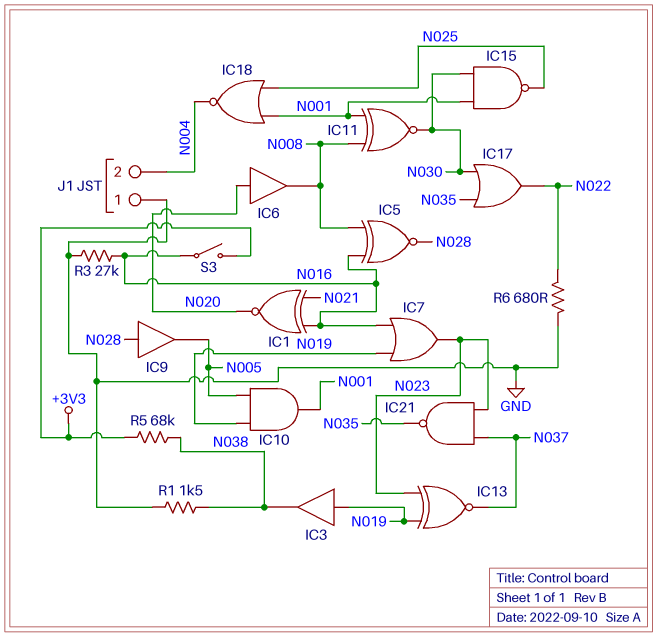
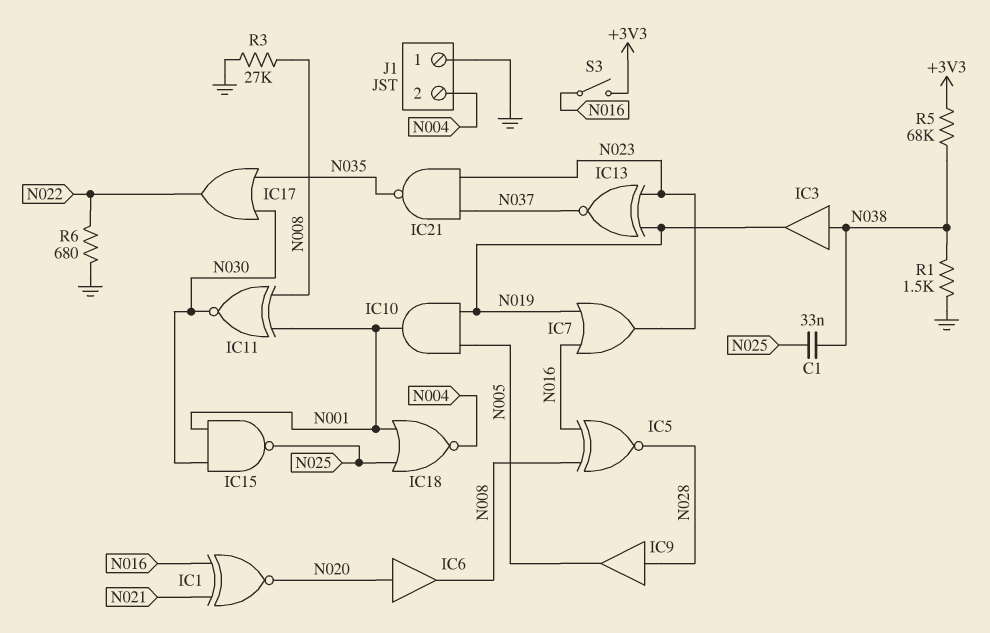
C1: none -> 33nF (N025, N038)
IC3: buffer (in N019, out N038) -> buffer (in N038, out N019)
R3: 27k (GND, N016) -> 27k (GND, N008)

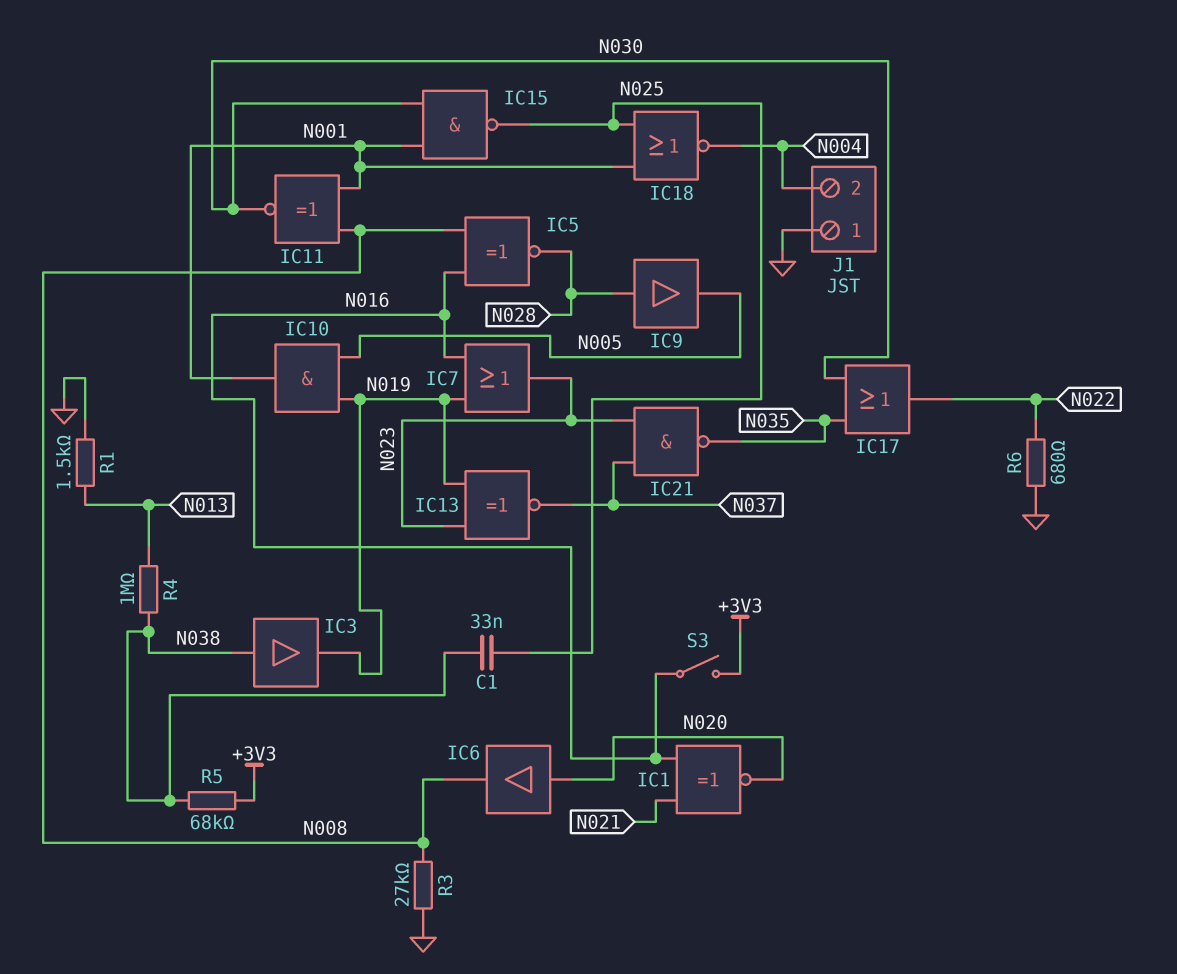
R1: 1.5k (GND, N038) -> 1.5k (GND, N013)
R4: none -> 1M (N013, N038)

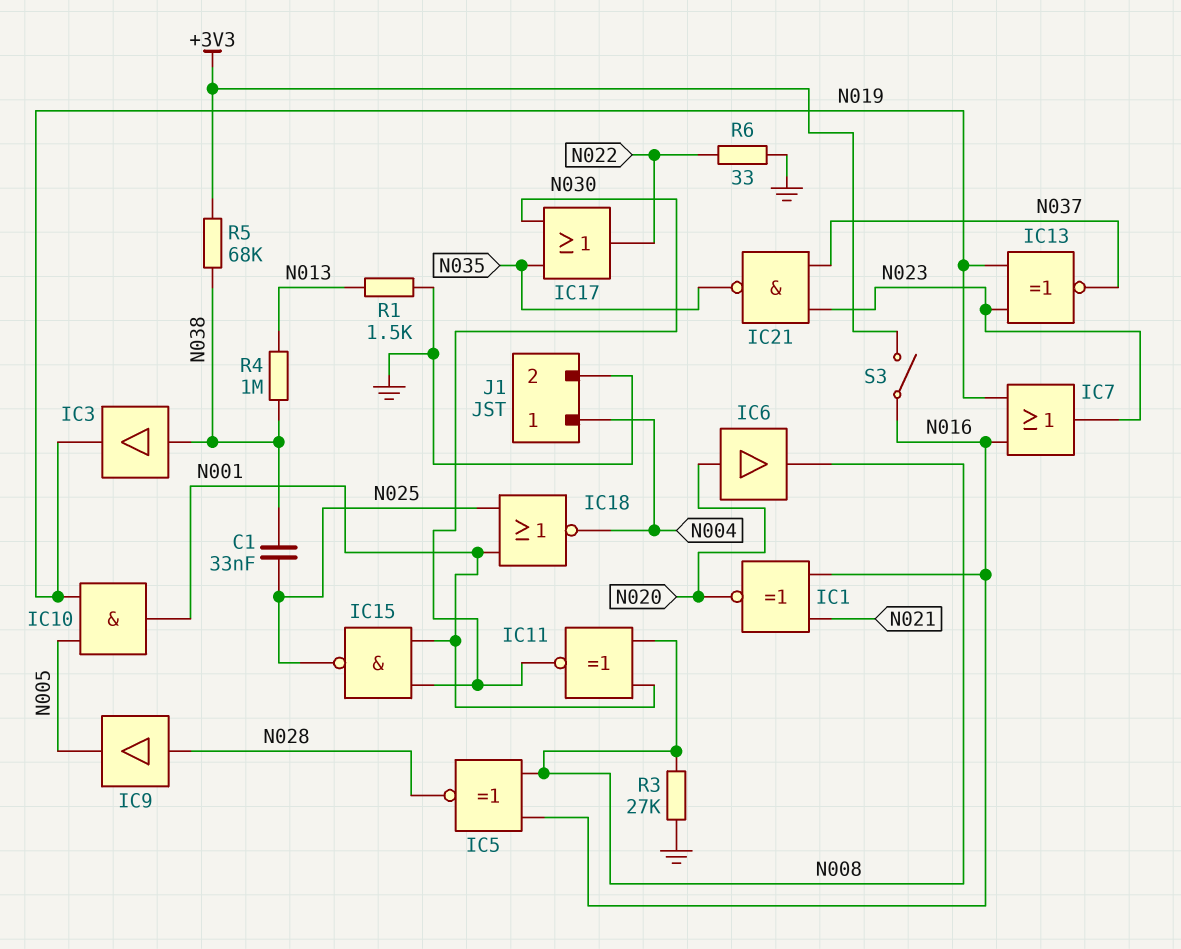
J1 pin 1: GND -> N004
J1 pin 2: N004 -> GND
R6: 680 (GND, N022) -> 33 (GND, N022)

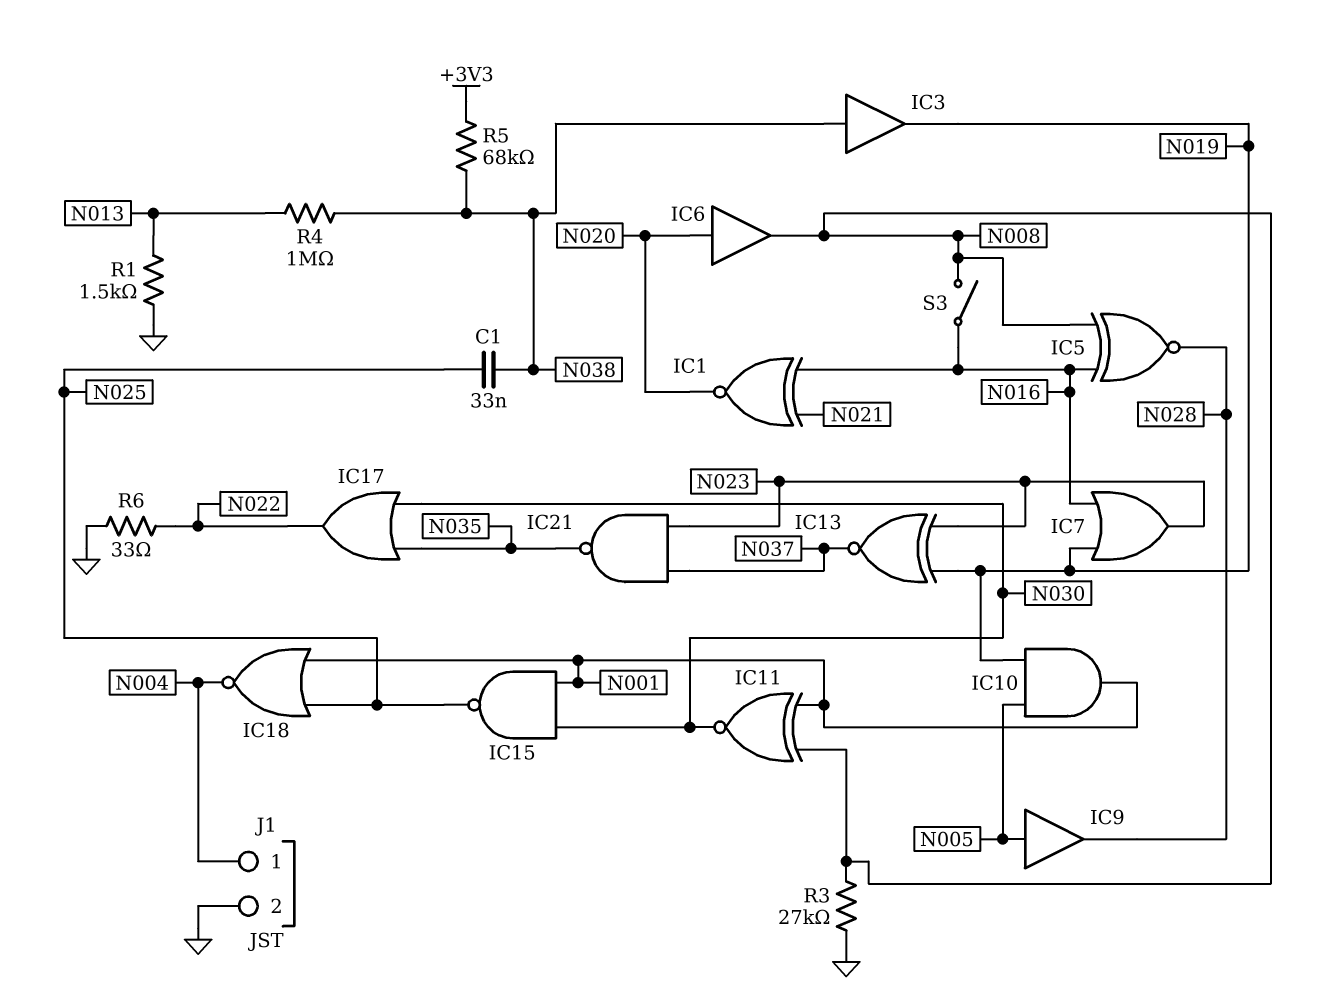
IC9: buffer (in N028, out N005) -> buffer (in N005, out N028)
S3: switch (+3V3, N016) -> switch (N008, N016)

